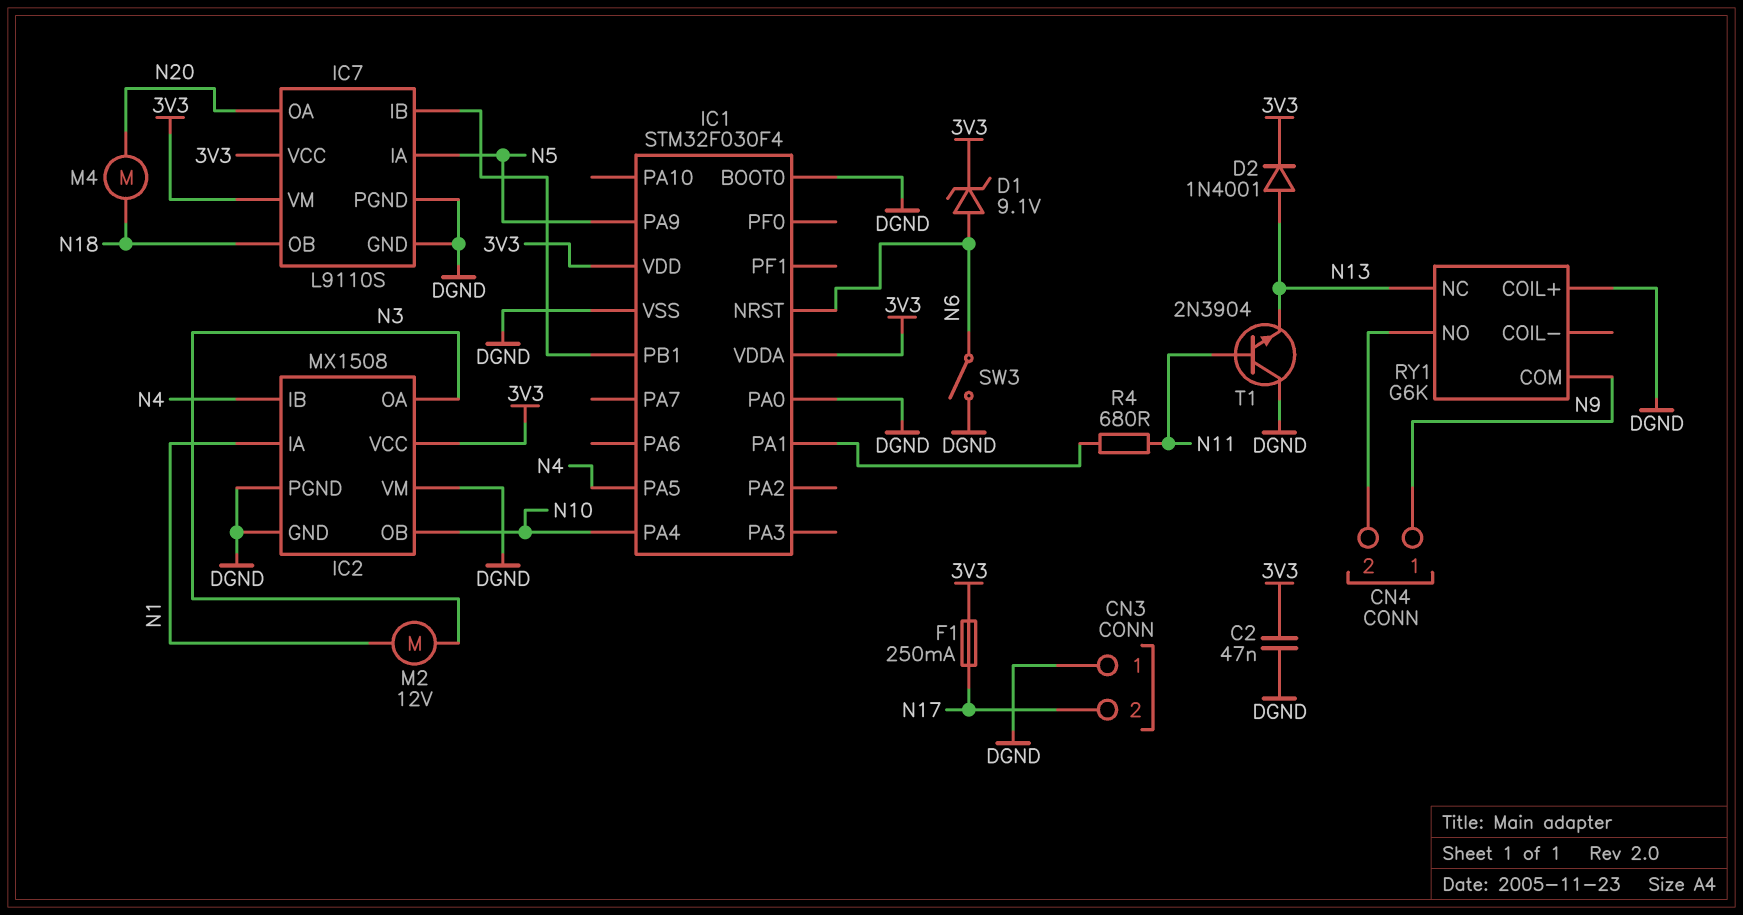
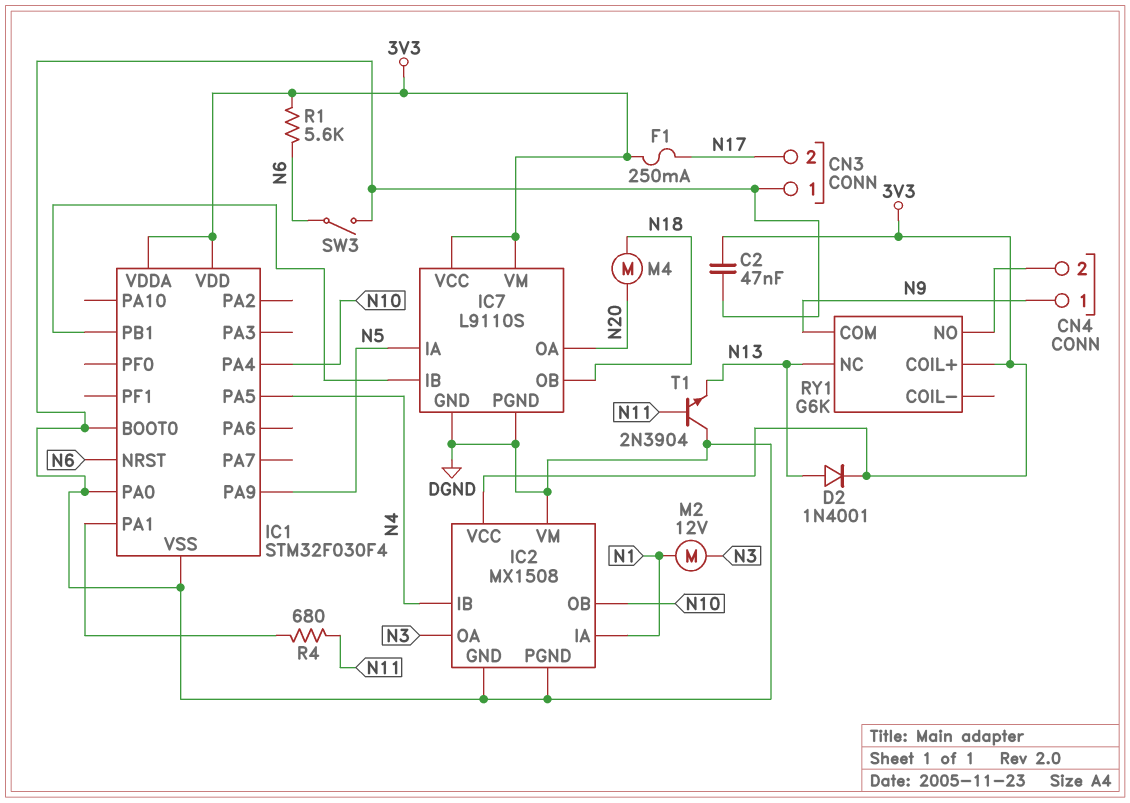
D1: zener 9.1V (A N6, K 3V3) -> none
R1: none -> 5.6k (3V3, N6)
RY1 pin COIL+: DGND -> 3V3

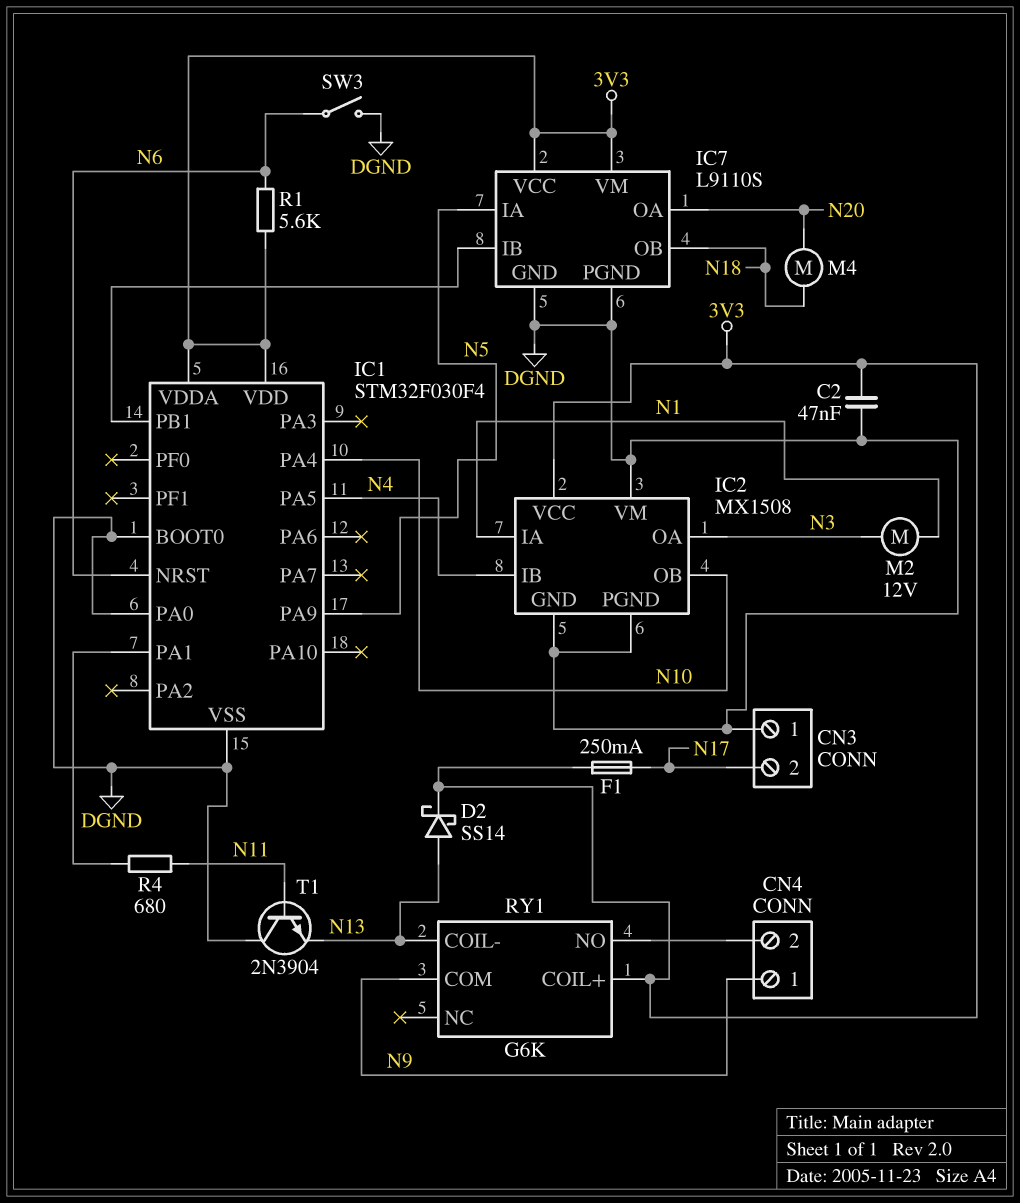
D2: diode 1N4001 (A N13, K 3V3) -> schottky SS14 (A N13, K 3V3)
RY1 pin COIL-: none -> N13
RY1 pin NC: N13 -> none

